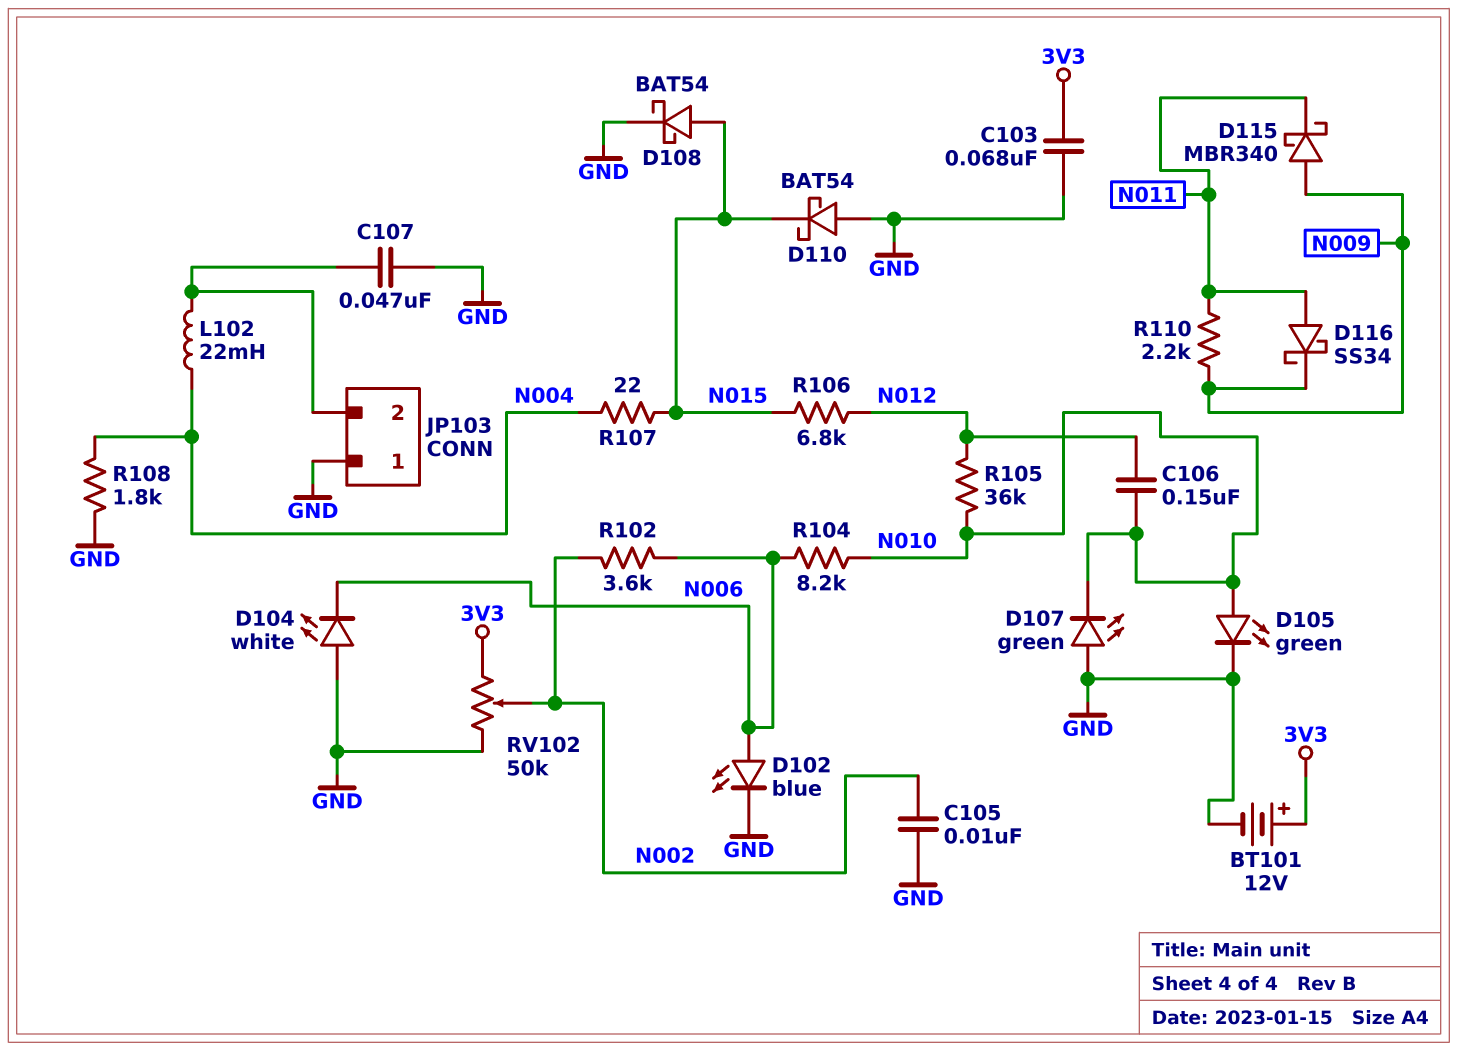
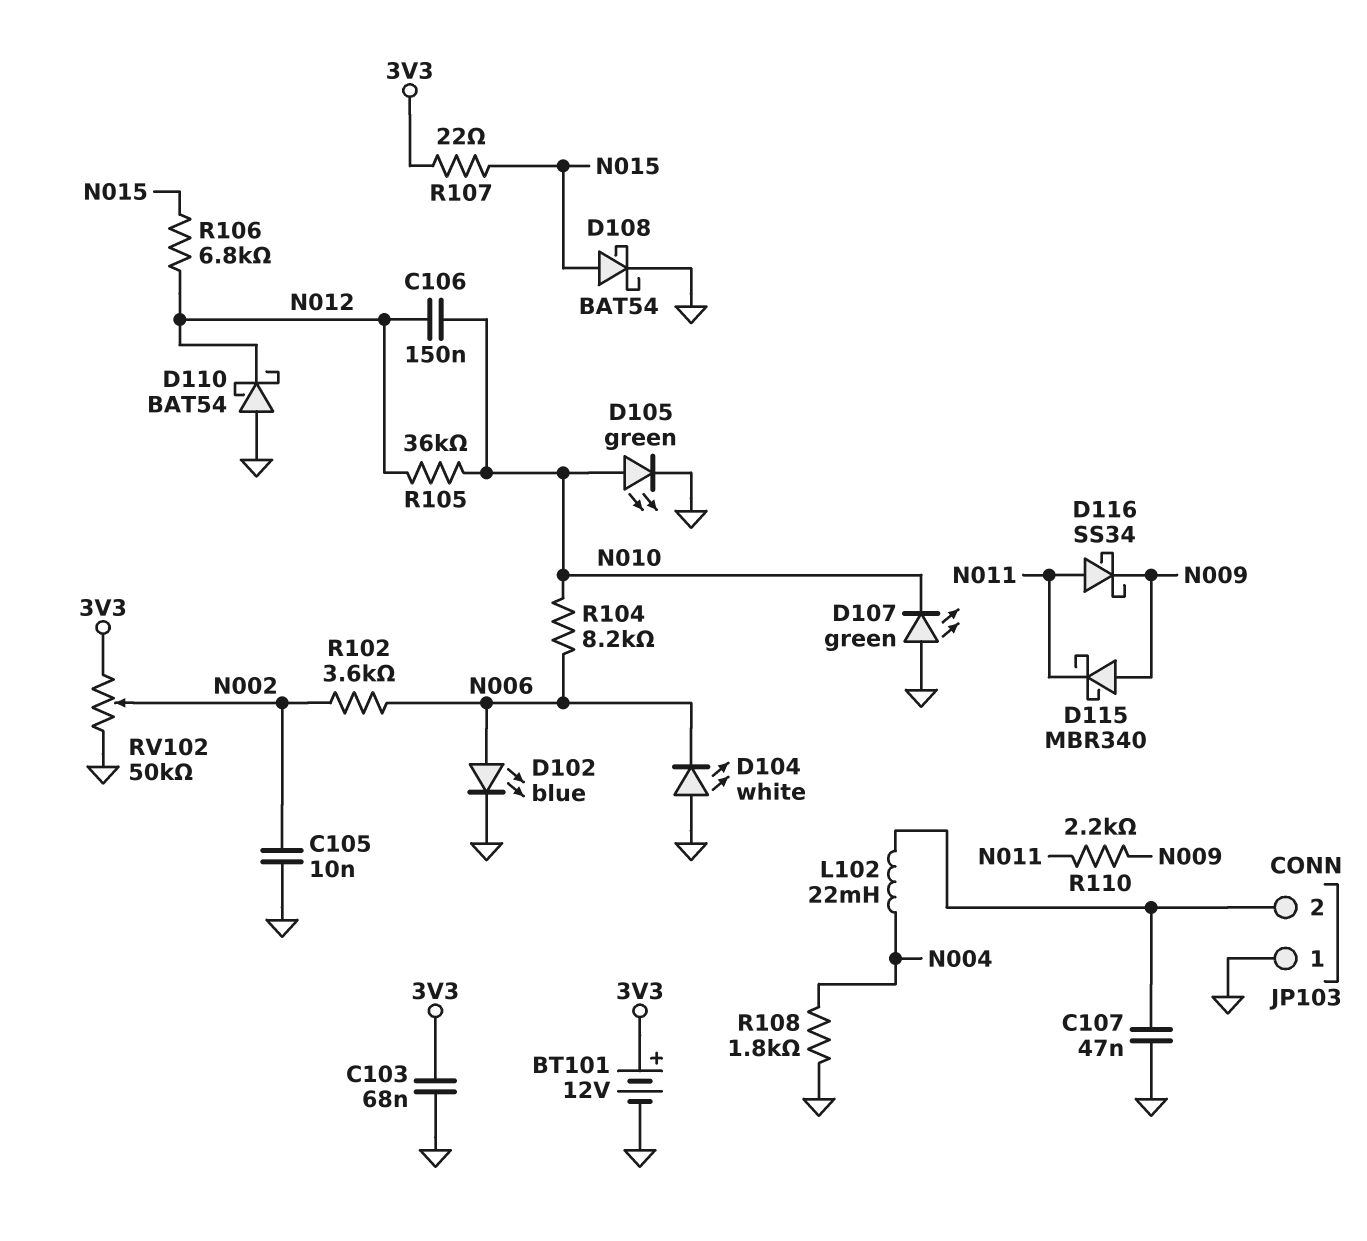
D110: schottky BAT54 (A GND, K N015) -> schottky BAT54 (A GND, K N012)
R107: 22 (N004, N015) -> 22 (3V3, N015)

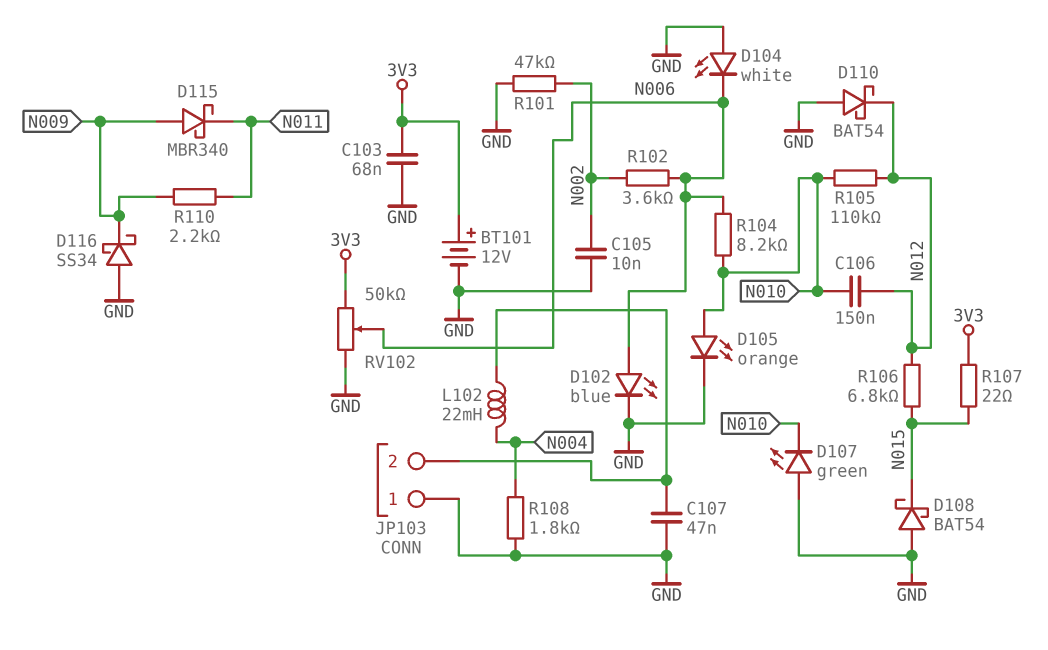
D105: LED green (A N010, K GND) -> LED orange (A N010, K GND)
D108: schottky BAT54 (A N015, K GND) -> schottky BAT54 (A GND, K N015)
D116: schottky SS34 (A N011, K N009) -> schottky SS34 (A GND, K N009)
R101: none -> 47k (GND, N002)
R105: 36k (N010, N012) -> 110k (N010, N012)
RV102: 50k (3V3, GND, wiper N002) -> 50k (3V3, GND, wiper N006)

